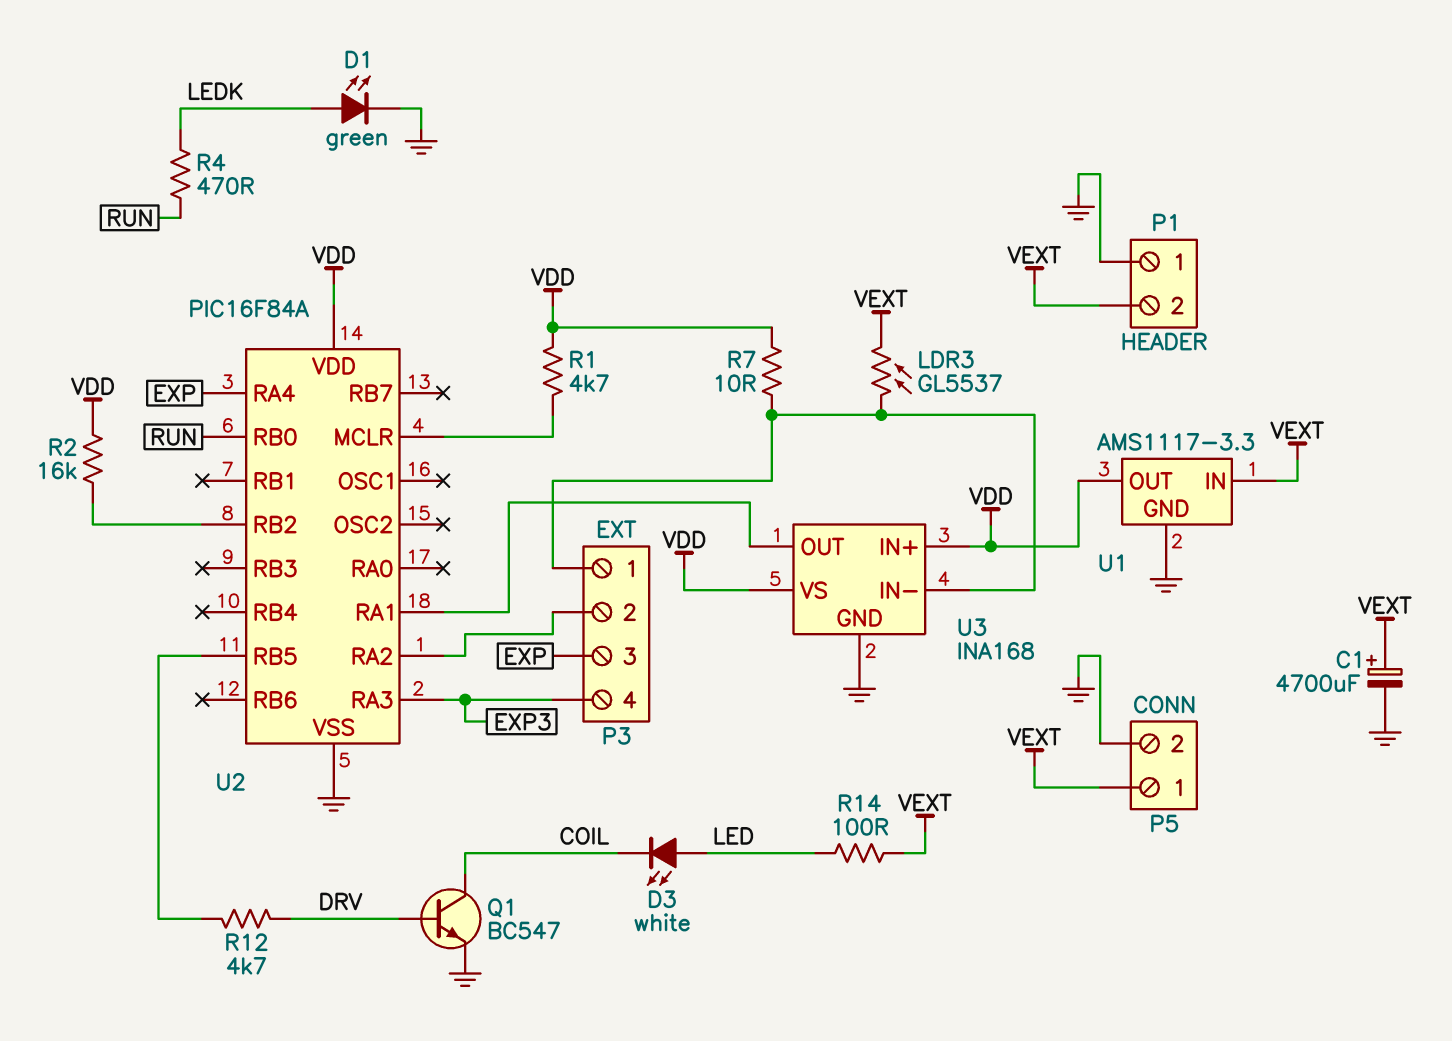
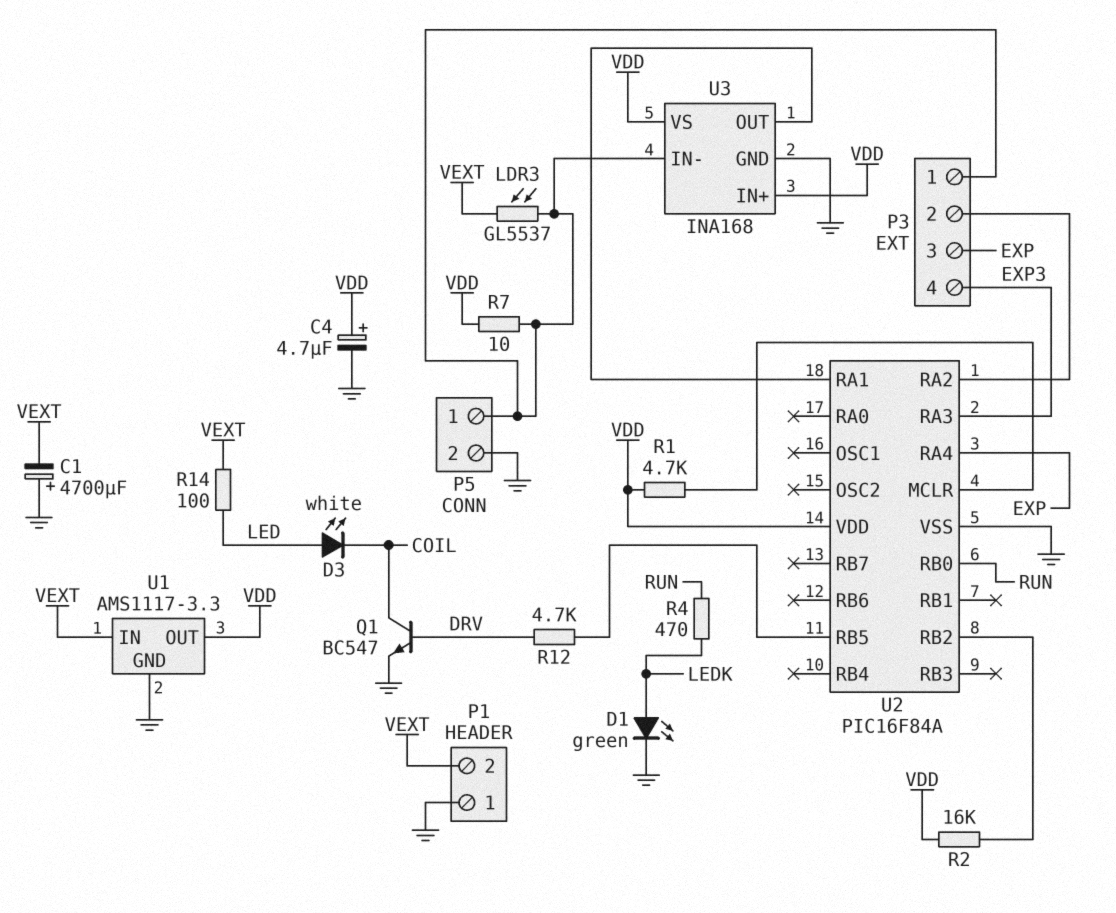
C1: 4700uF (plus VEXT, minus GND) -> 4700uF (plus GND, minus VEXT)
C4: none -> 4.7uF (plus VDD, minus GND)
P5 pin 1: VEXT -> P3/1

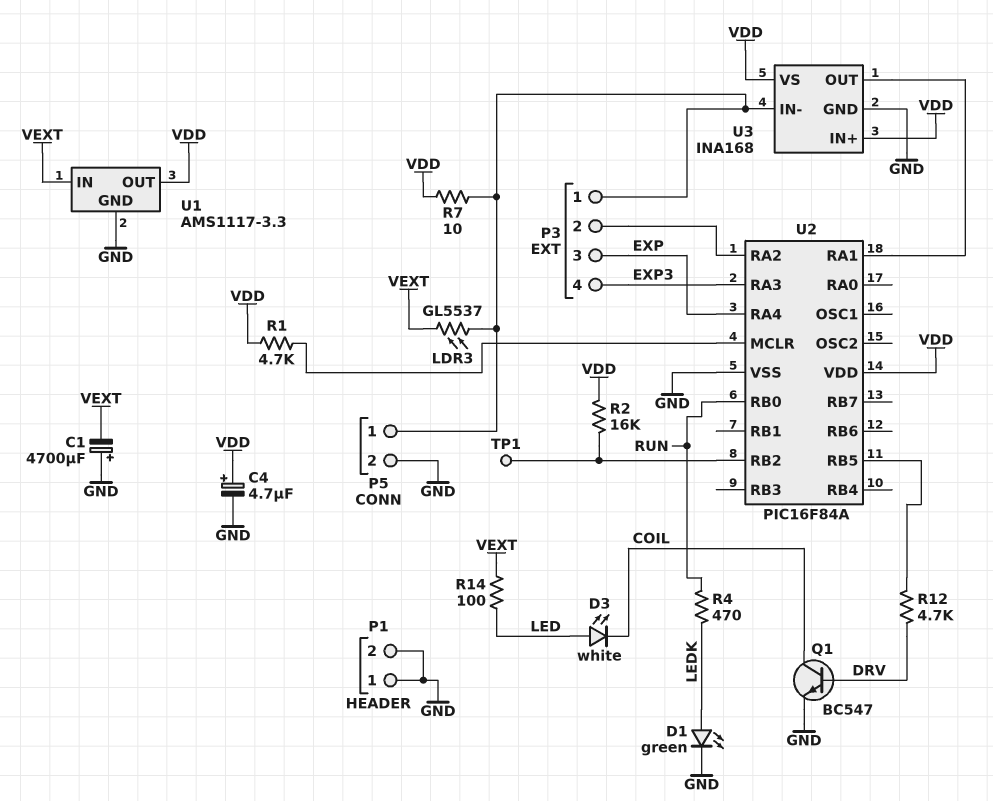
P1 pin 2: VEXT -> GND
TP1: none -> test point (U2/RB2)

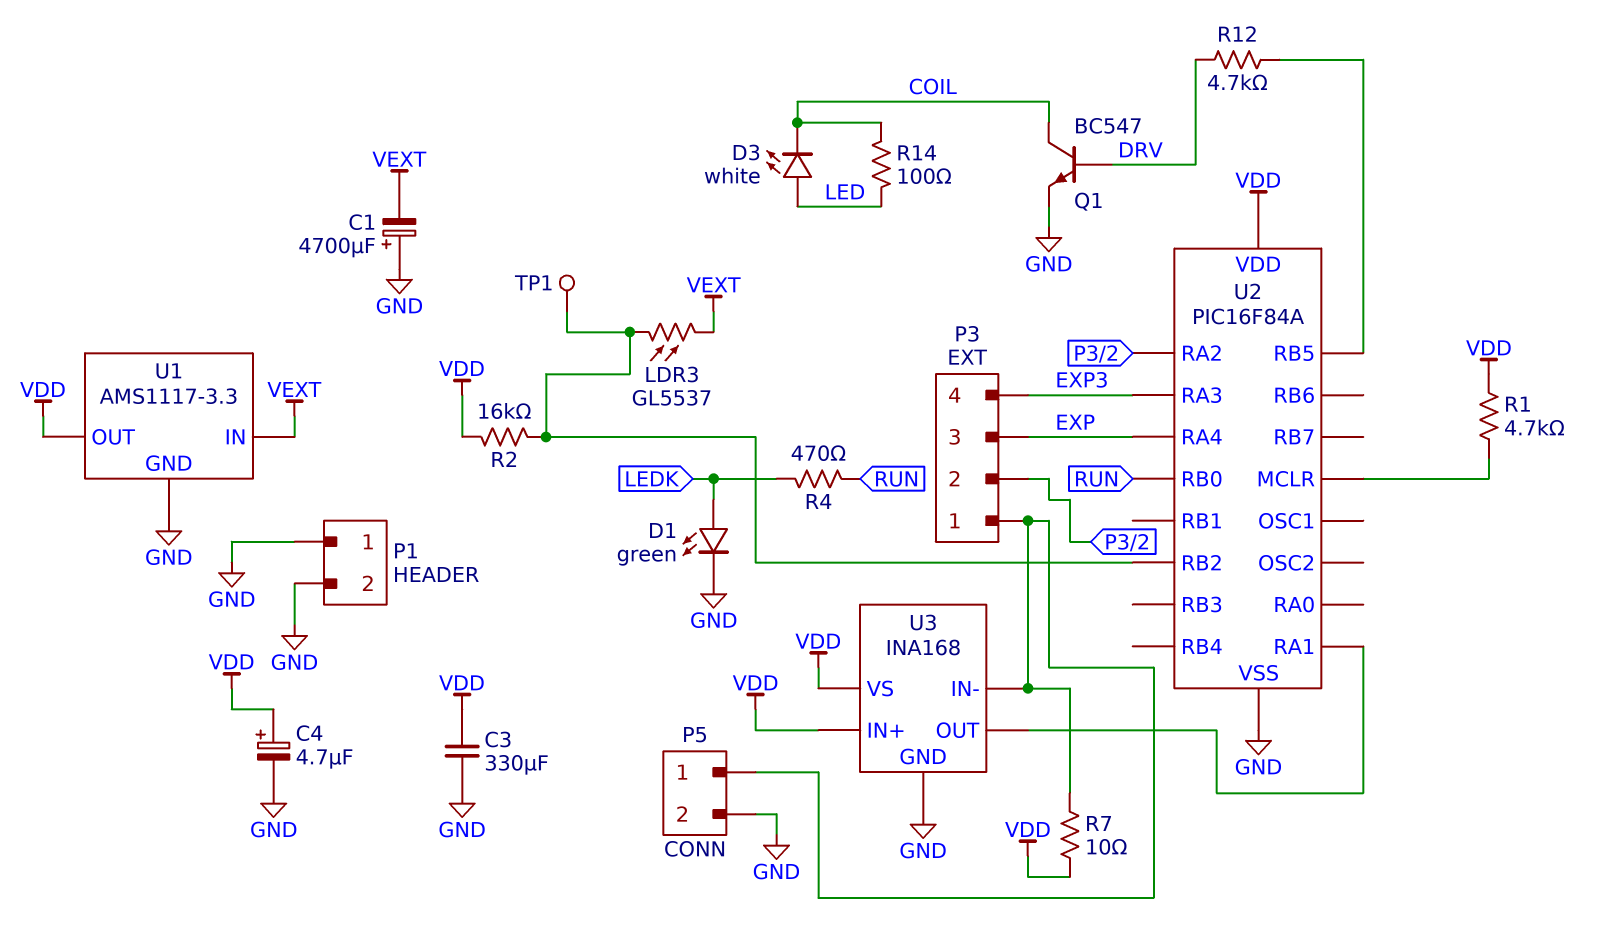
C3: none -> 330uF (GND, VDD)
LDR3: GL5537 (P3/1, VEXT) -> GL5537 (U2/RB2, VEXT)
R14: 100 (LED, VEXT) -> 100 (COIL, LED)

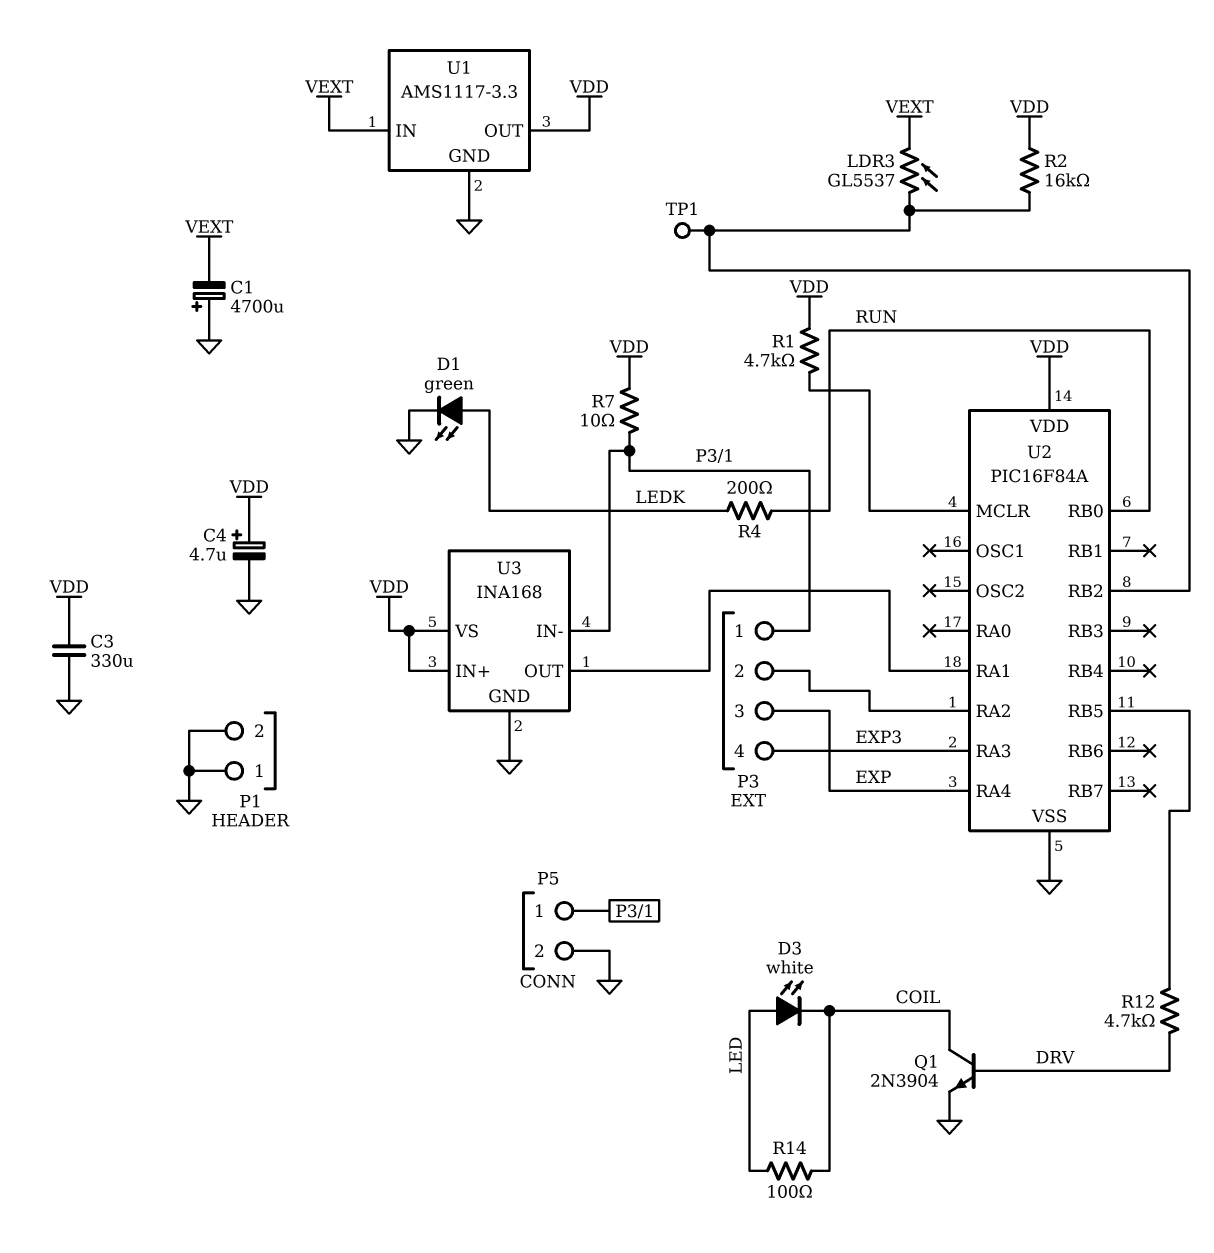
Q1: NPN BC547 (B DRV, C COIL, E GND) -> NPN 2N3904 (B DRV, C COIL, E GND)
R4: 470 (LEDK, RUN) -> 200 (LEDK, RUN)

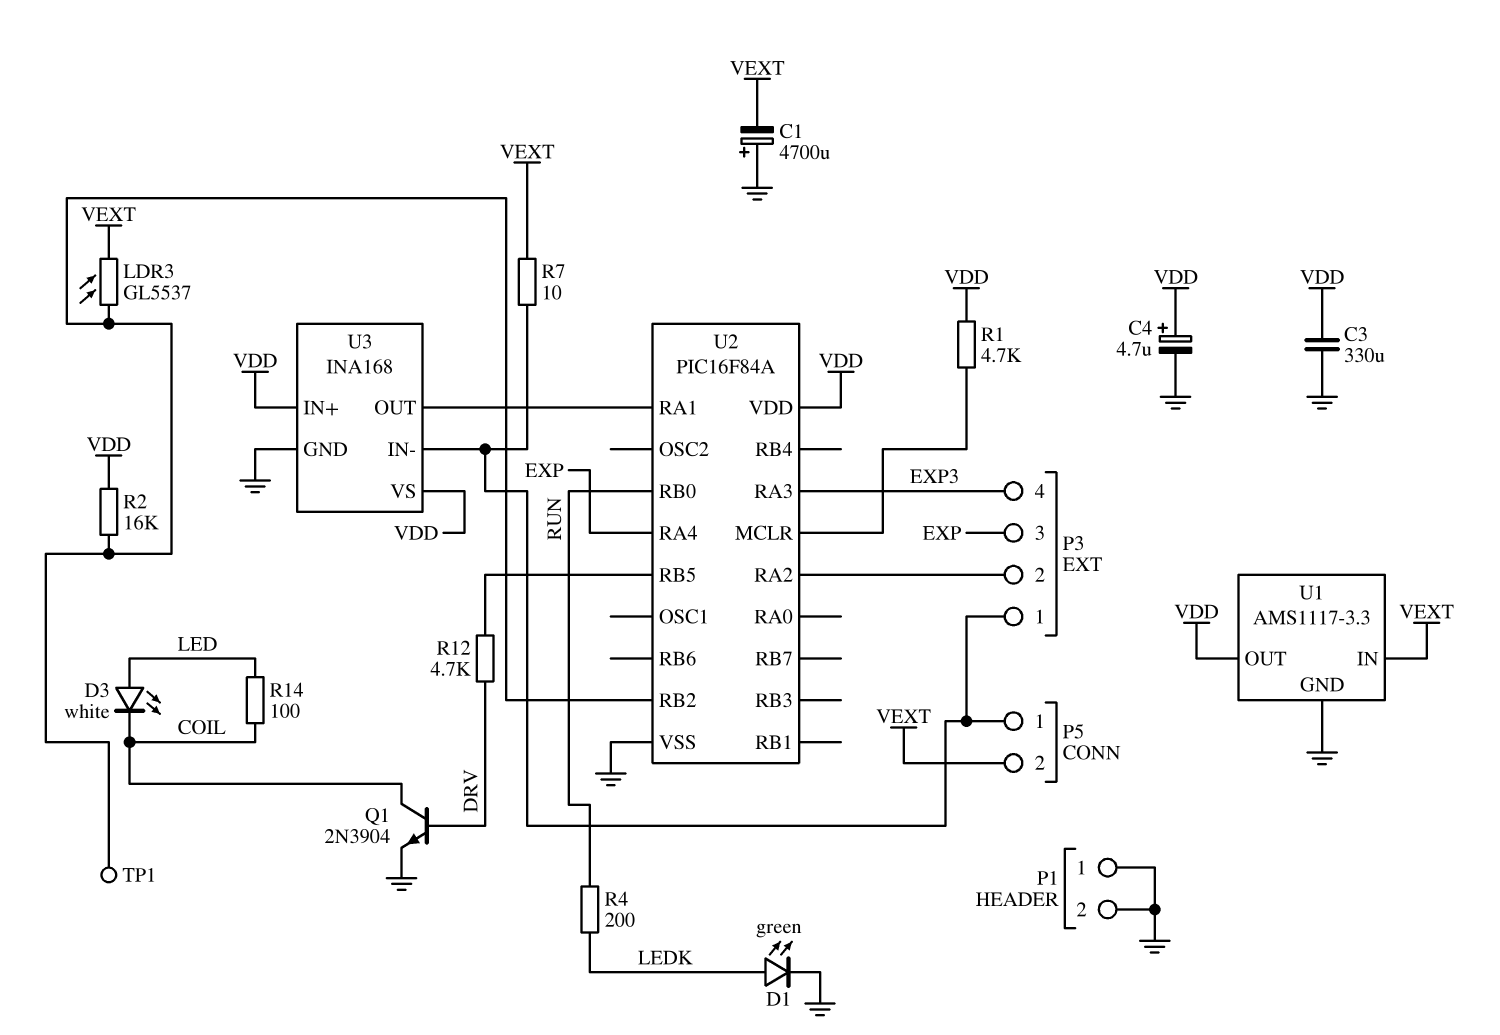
P5 pin 2: GND -> VEXT
R7: 10 (P3/1, VDD) -> 10 (P3/1, VEXT)

